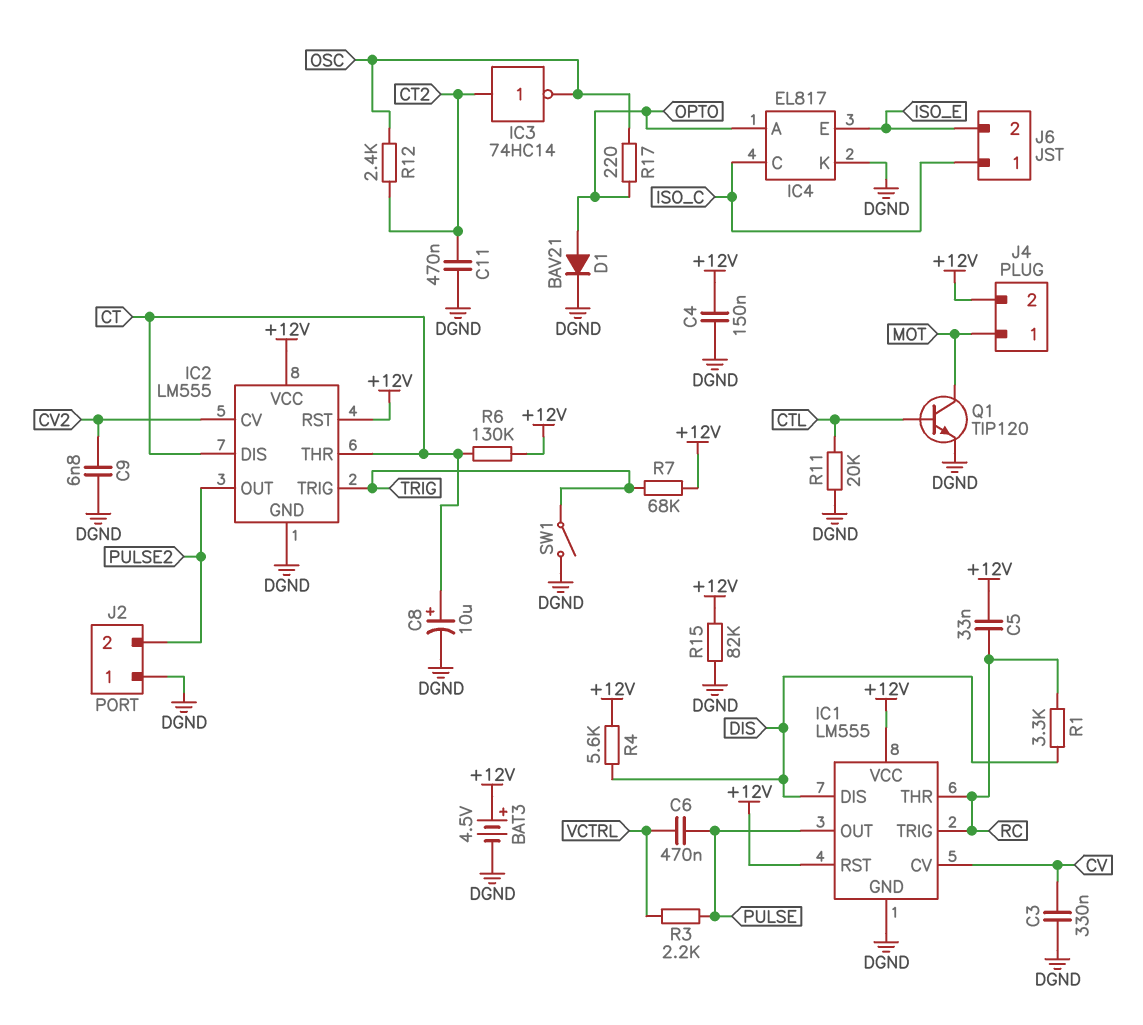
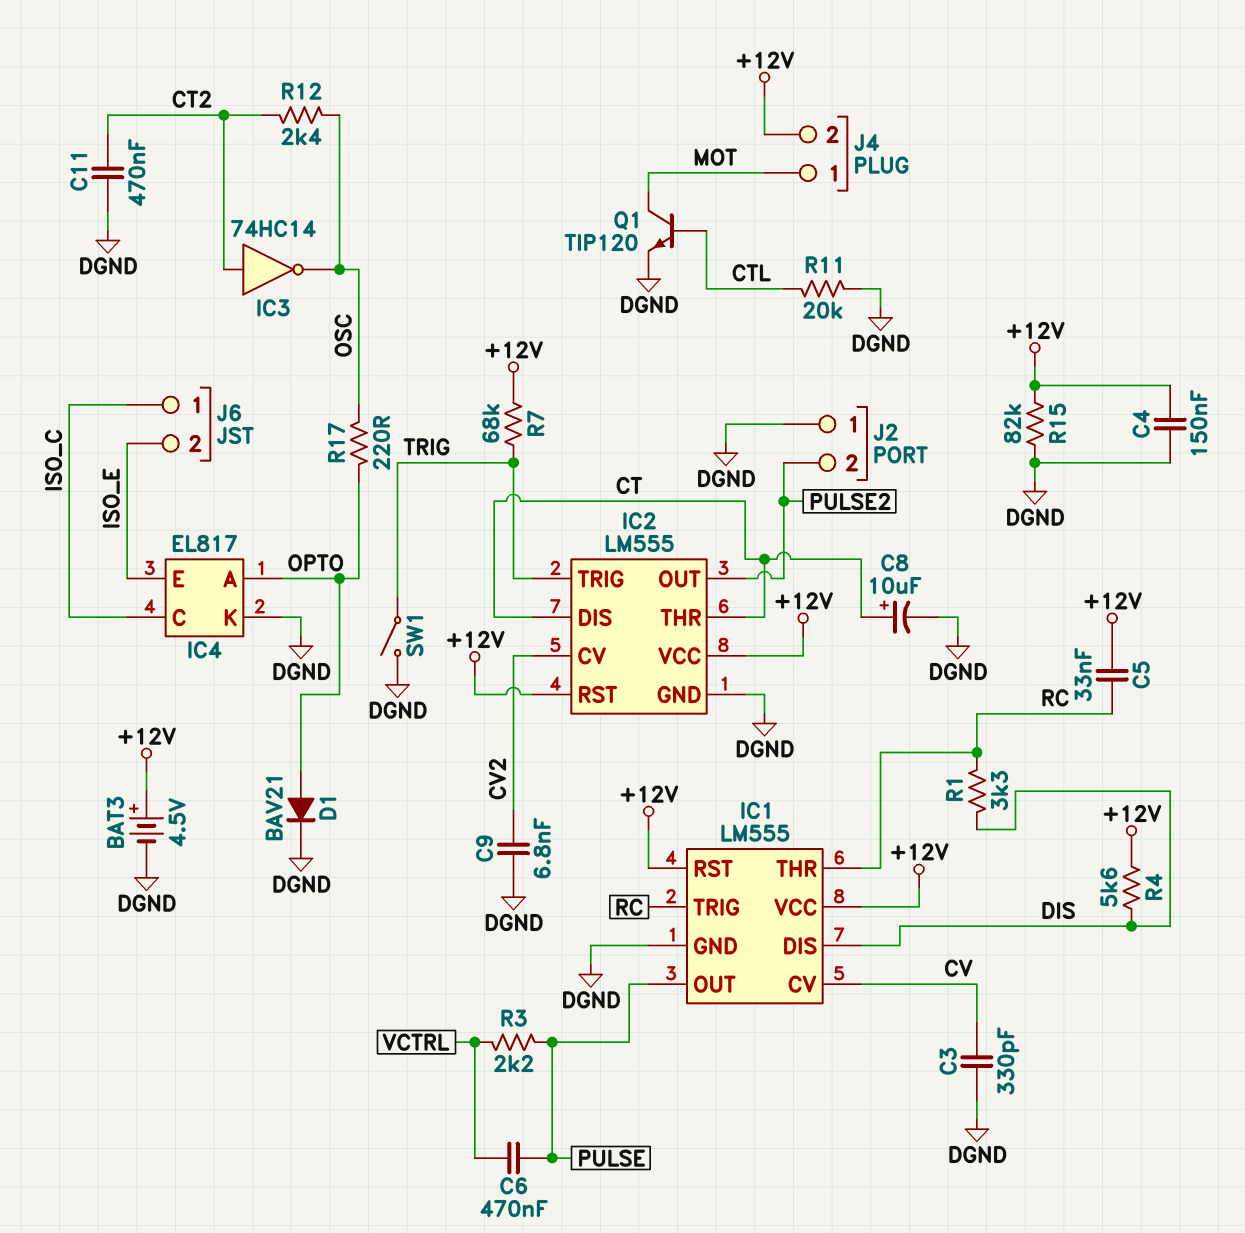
C3: 330nF (CV, DGND) -> 330pF (CV, DGND)
R6: 130k (+12V, CT) -> none

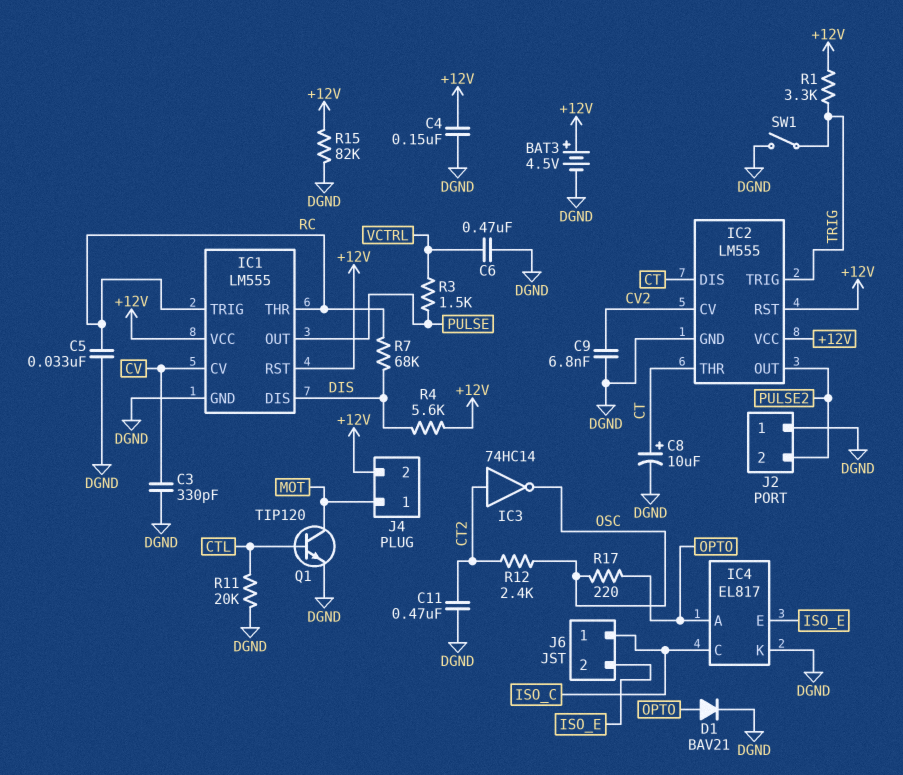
C5: 33nF (+12V, RC) -> 33nF (DGND, RC)
C6: 470nF (PULSE, VCTRL) -> 470nF (DGND, VCTRL)
R1: 3.3k (DIS, RC) -> 3.3k (+12V, TRIG)
R3: 2.2k (PULSE, VCTRL) -> 1.5k (PULSE, VCTRL)
R7: 68k (+12V, TRIG) -> 68k (DIS, RC)

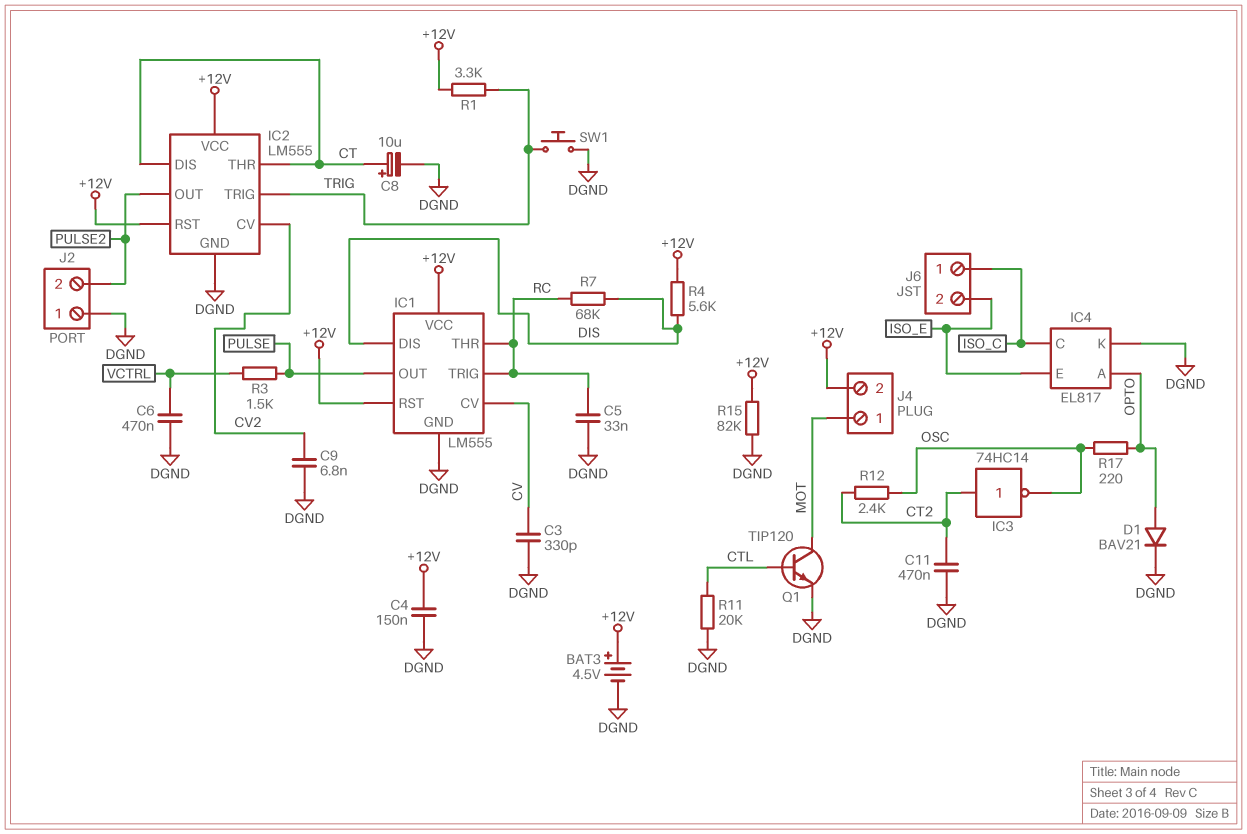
SW1: switch (DGND, TRIG) -> button (DGND, TRIG)

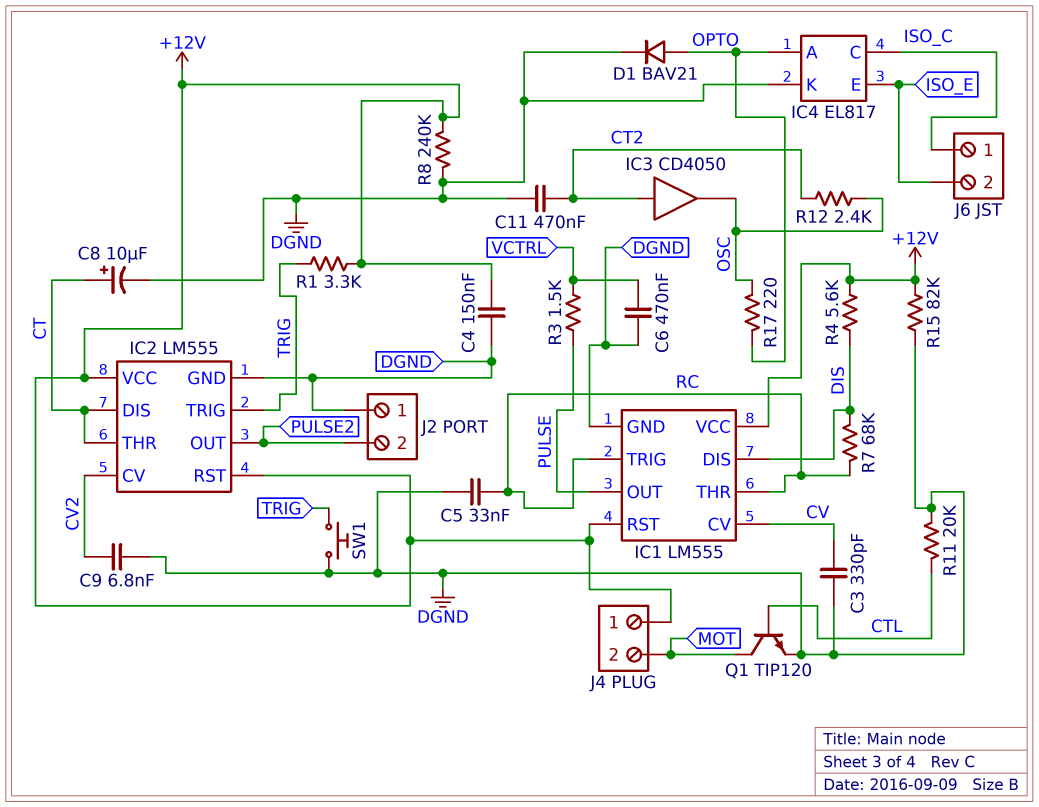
BAT3: 4.5V (plus +12V, minus DGND) -> none
IC3: NOT 74HC14 (in CT2, out OSC) -> buffer CD4050 (in CT2, out OSC)
J4 pin 1: MOT -> +12V
J4 pin 2: +12V -> MOT
R8: none -> 240k (+12V, DGND)

